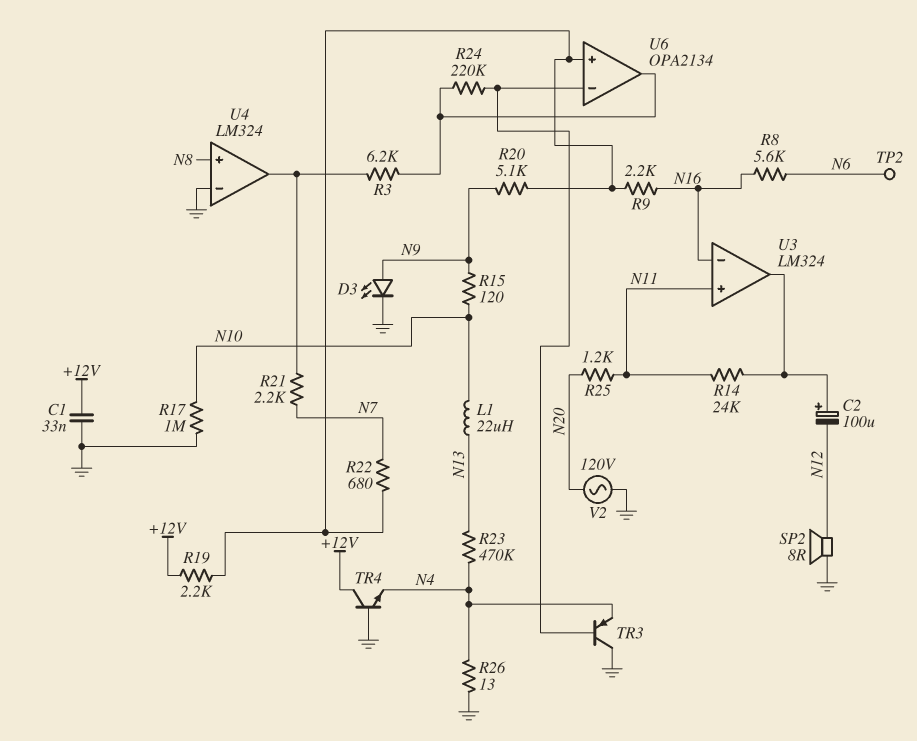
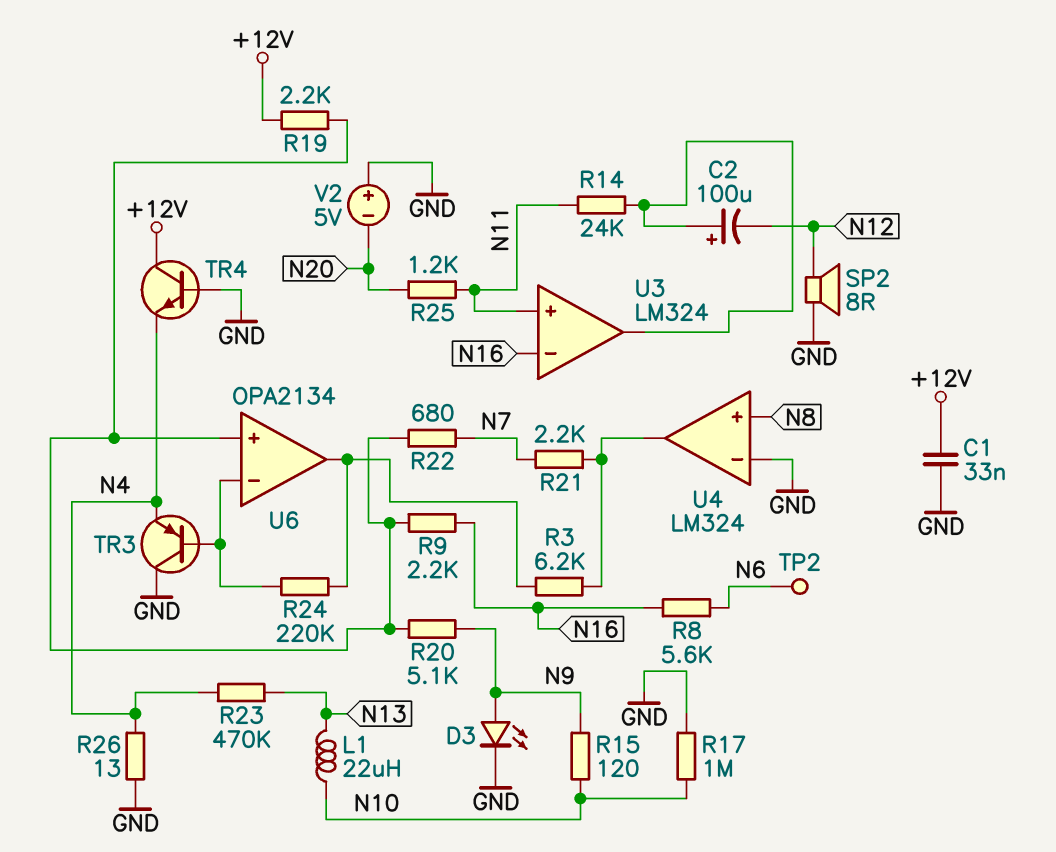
V2: AC 120V (GND, N20) -> 5V (plus GND, minus N20)

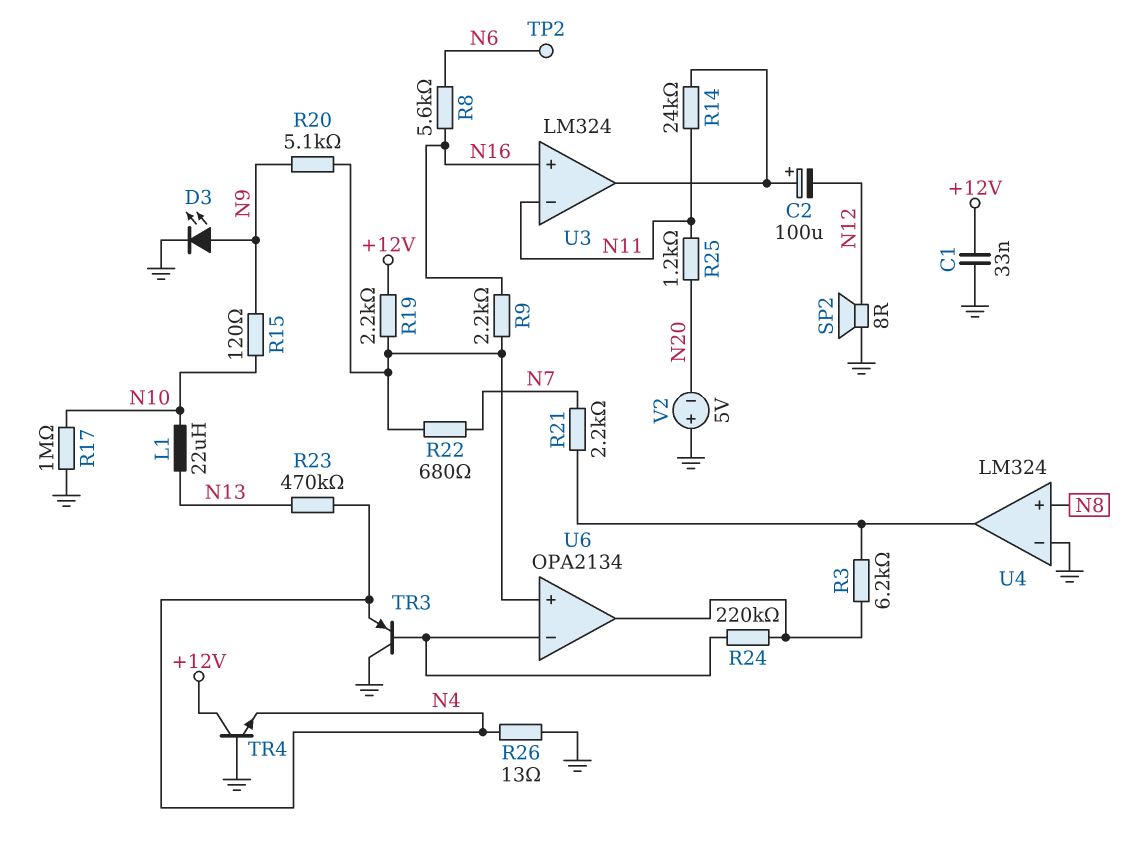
U3 pin in+: N11 -> N16
U3 pin in-: N16 -> N11

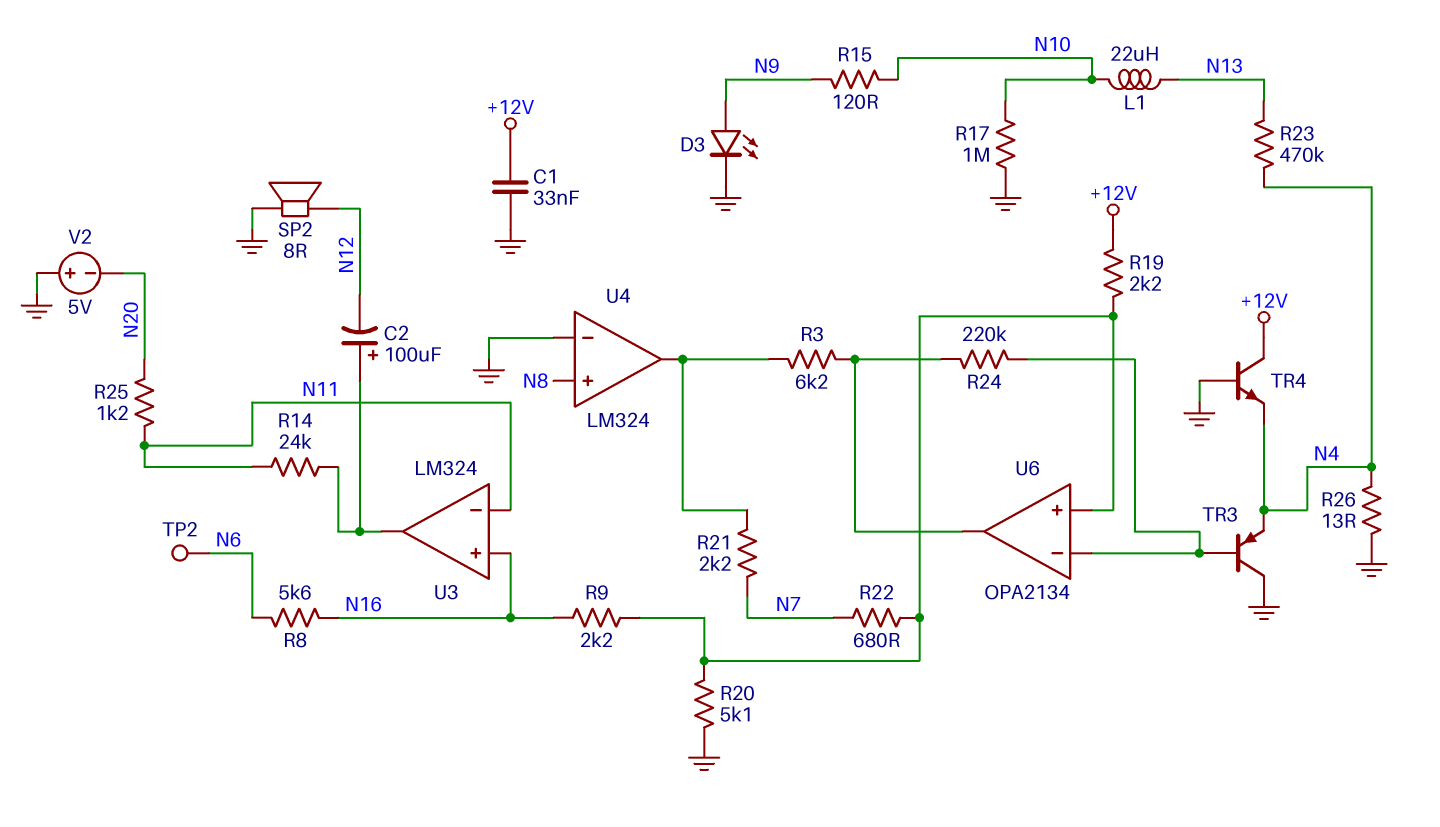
R20: 5.1k (N9, U6/in+) -> 5.1k (GND, U6/in+)

